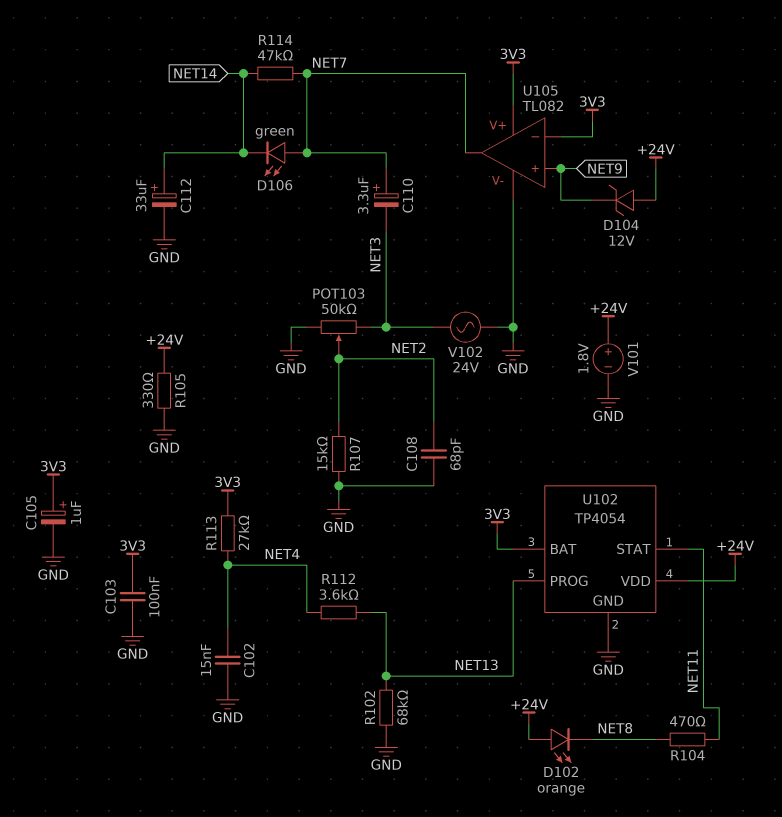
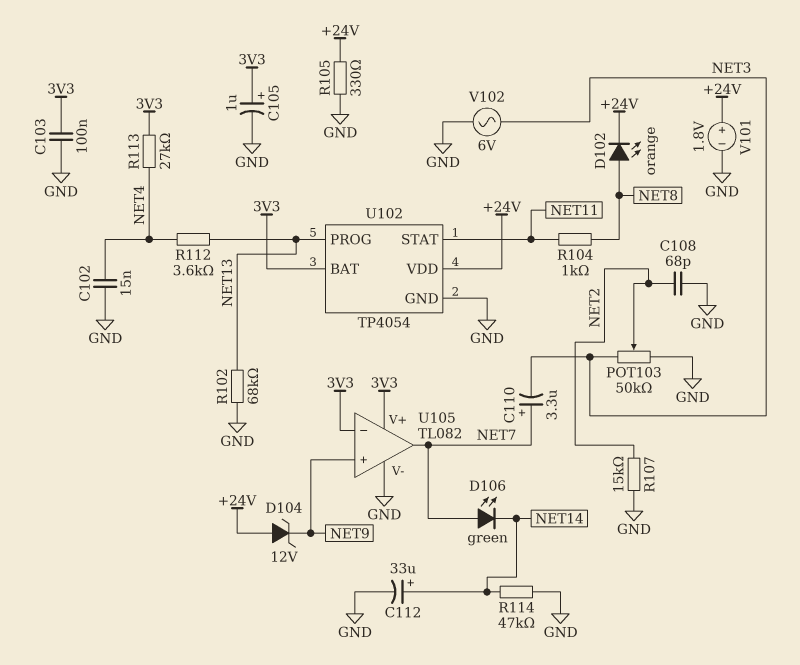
D102: LED orange (A +24V, K NET8) -> LED orange (A NET8, K +24V)
R104: 470 (NET8, NET11) -> 1k (NET8, NET11)
R114: 47k (NET7, NET14) -> 47k (GND, NET14)
V102: AC 24V (GND, NET3) -> AC 6V (GND, NET3)

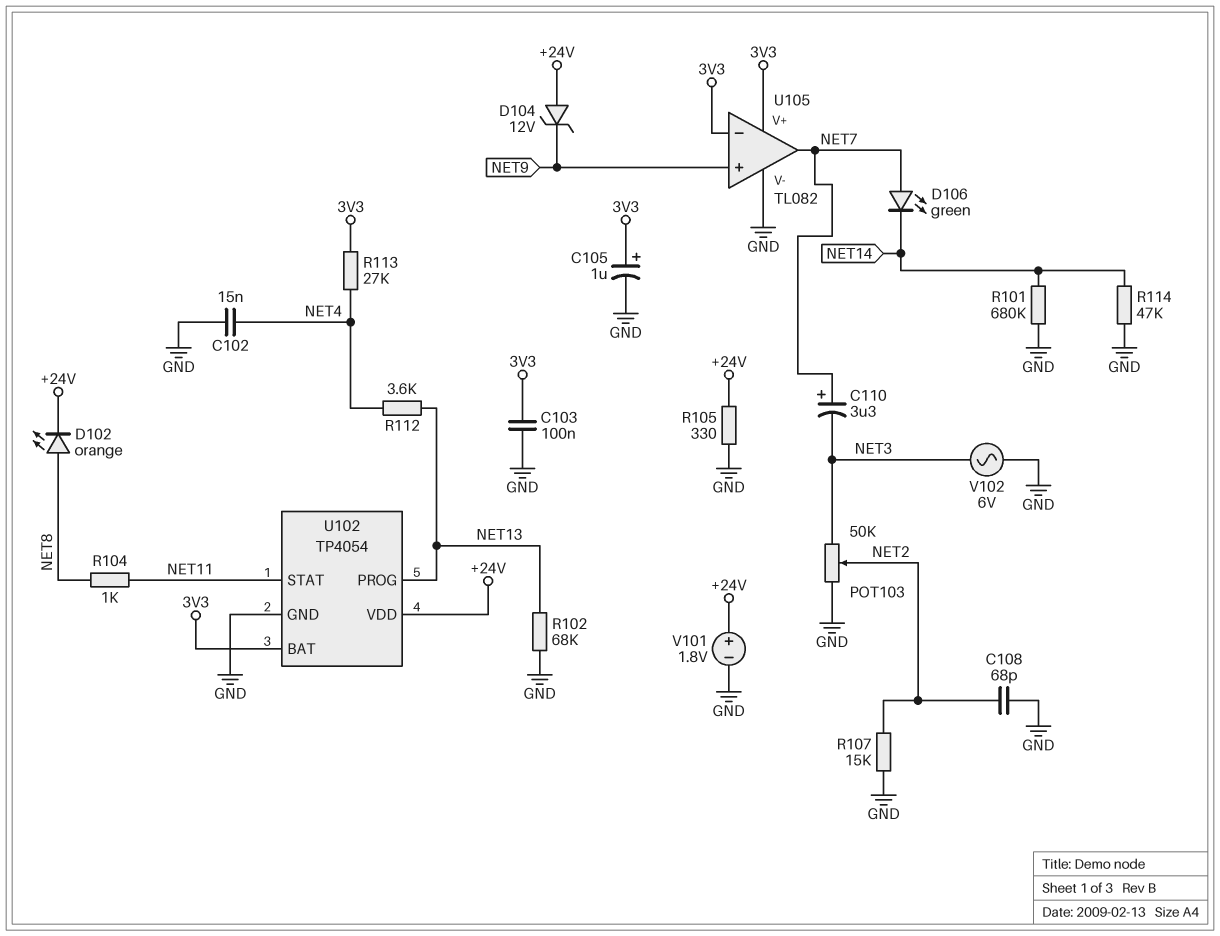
C112: 33uF (plus NET14, minus GND) -> none
R101: none -> 680k (GND, NET14)

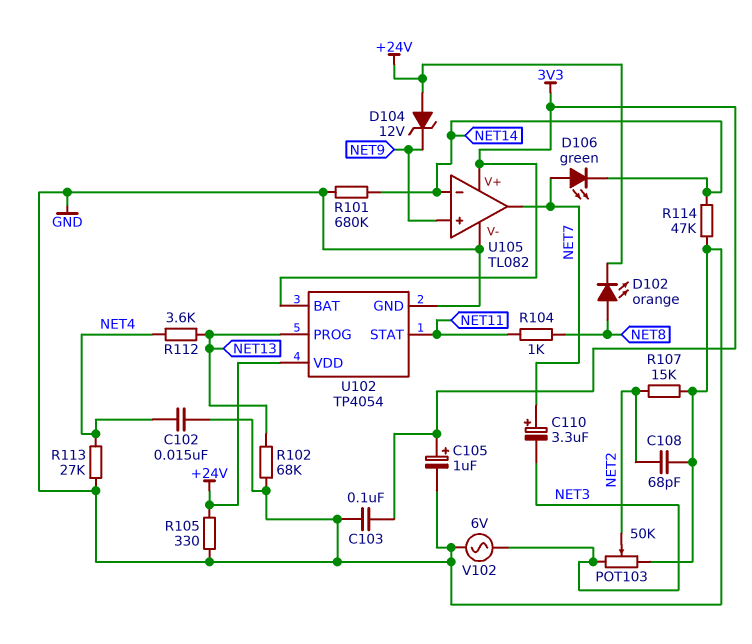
R113: 27k (3V3, NET4) -> 27k (GND, NET4)
U105 pin in-: 3V3 -> NET14
V101: 1.8V (plus +24V, minus GND) -> none

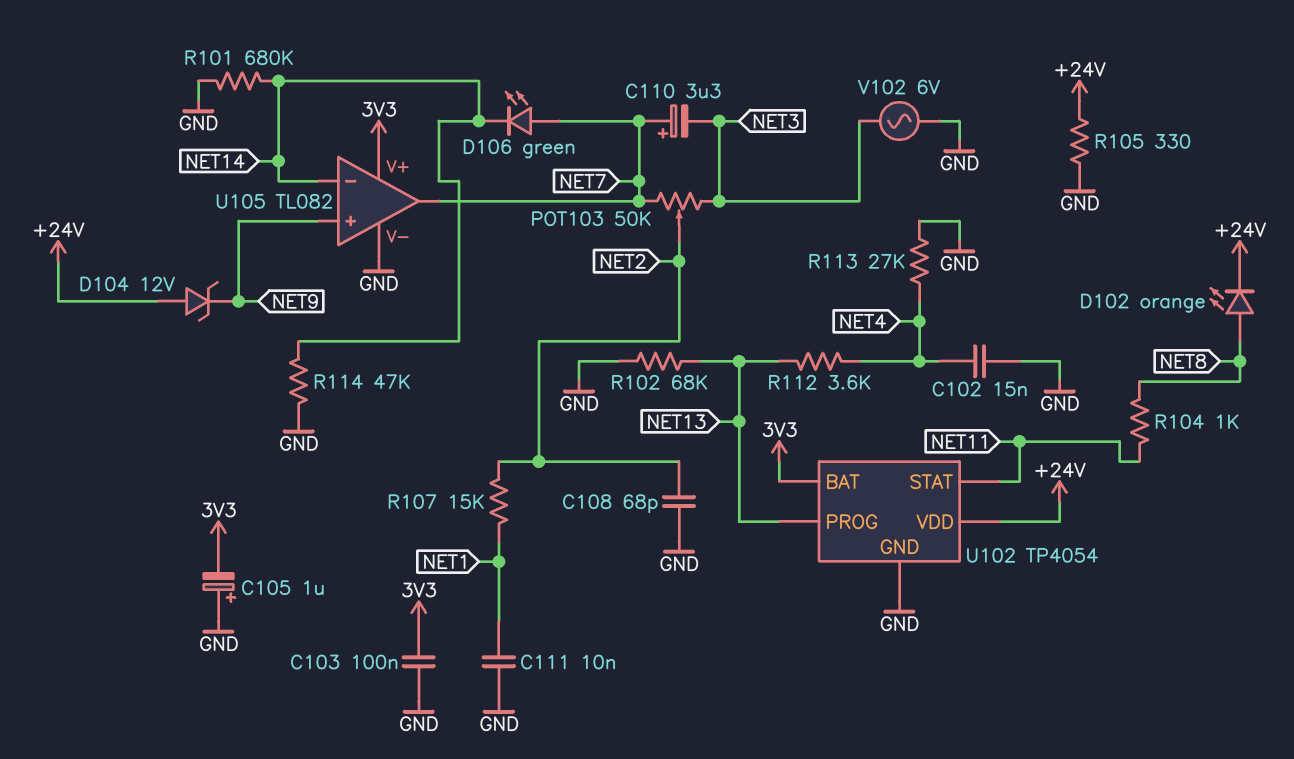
C105: 1uF (plus 3V3, minus GND) -> 1uF (plus GND, minus 3V3)
C111: none -> 10nF (GND, NET1)
POT103: 50k (GND, NET3, wiper NET2) -> 50k (NET3, NET7, wiper NET2)
R107: 15k (GND, NET2) -> 15k (NET1, NET2)

